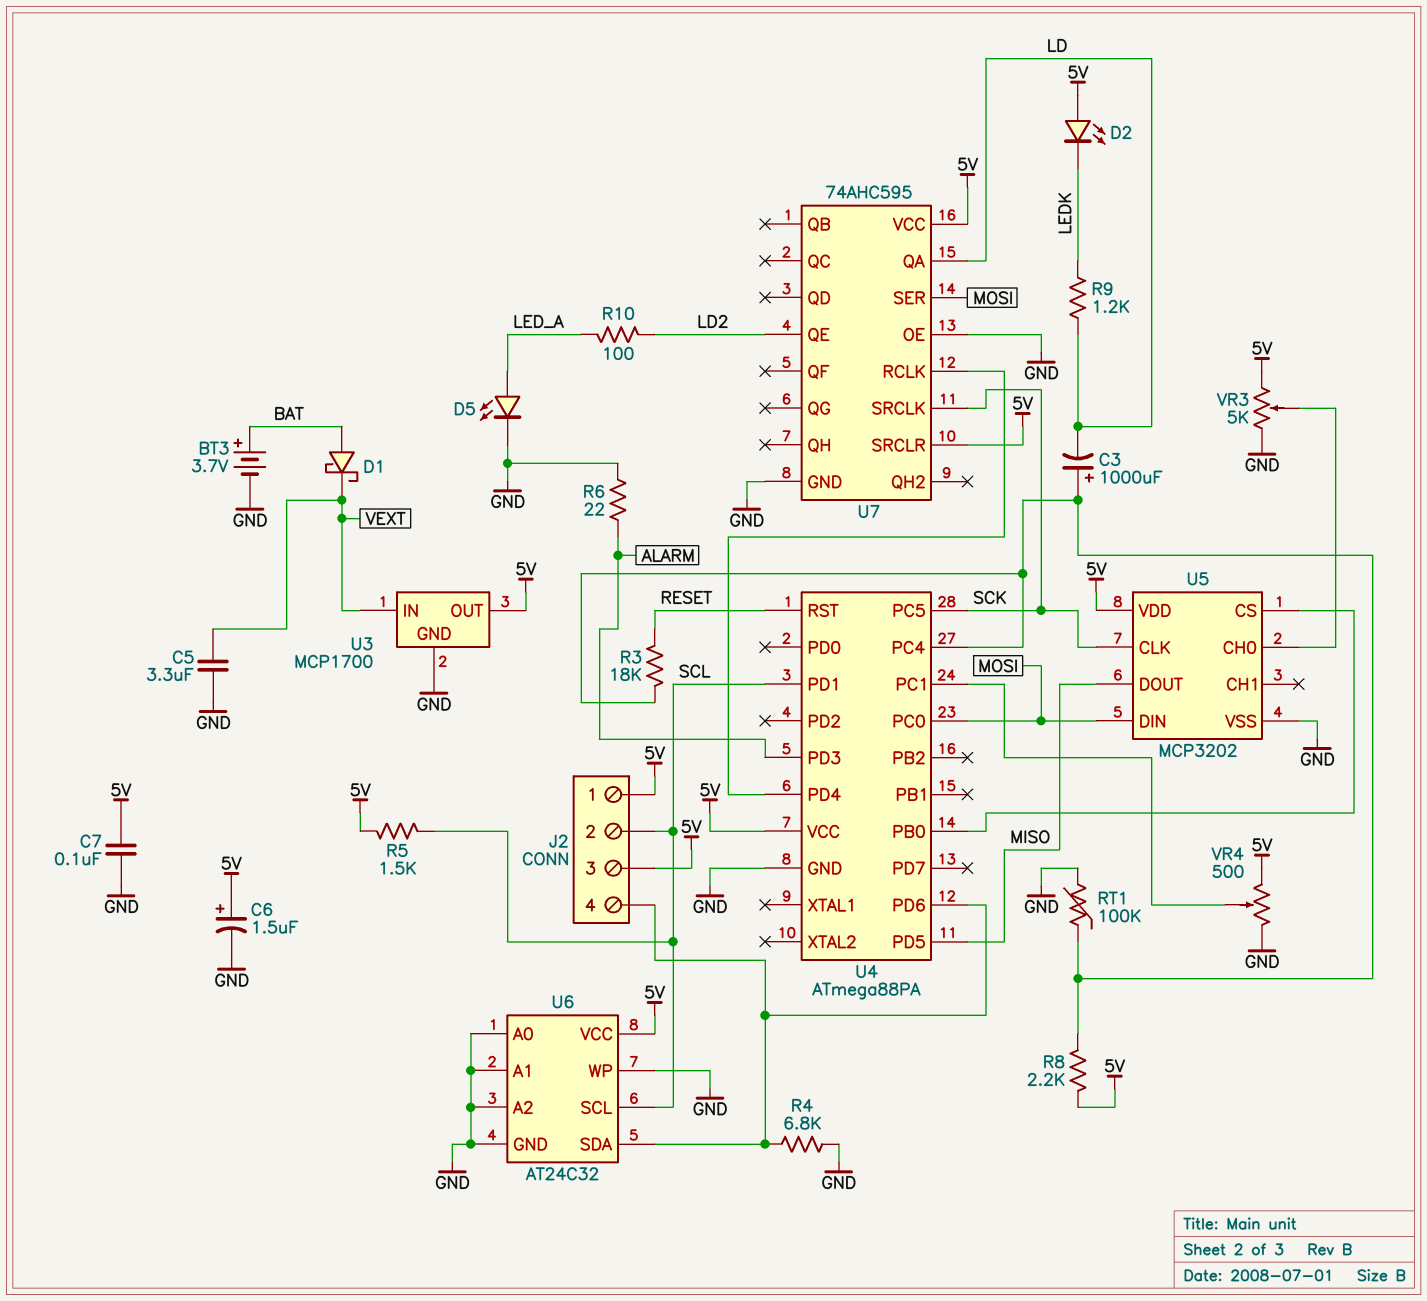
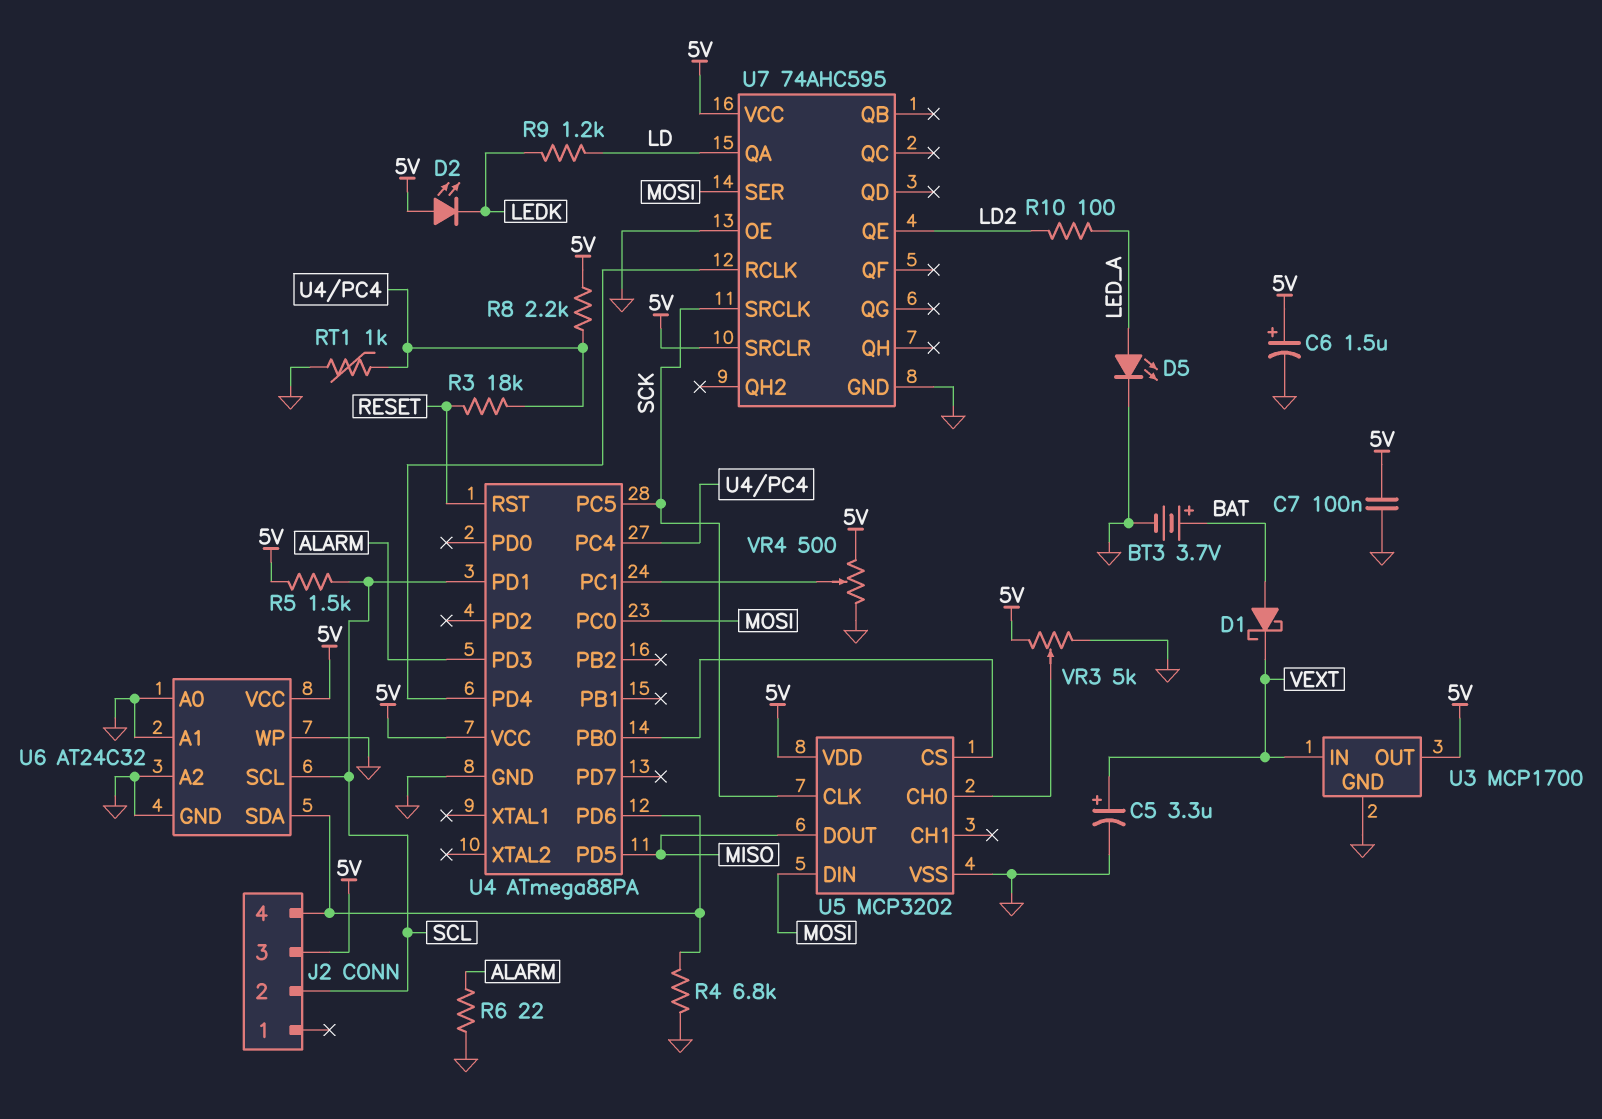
C3: 1000uF (plus U4/PC4, minus LD) -> none
C5: 3.3uF (GND, VEXT) -> 3.3uF (plus VEXT, minus GND)
J2 pin 1: 5V -> none
RT1: 100k (GND, U4/PC4) -> 1k (GND, U4/PC4)

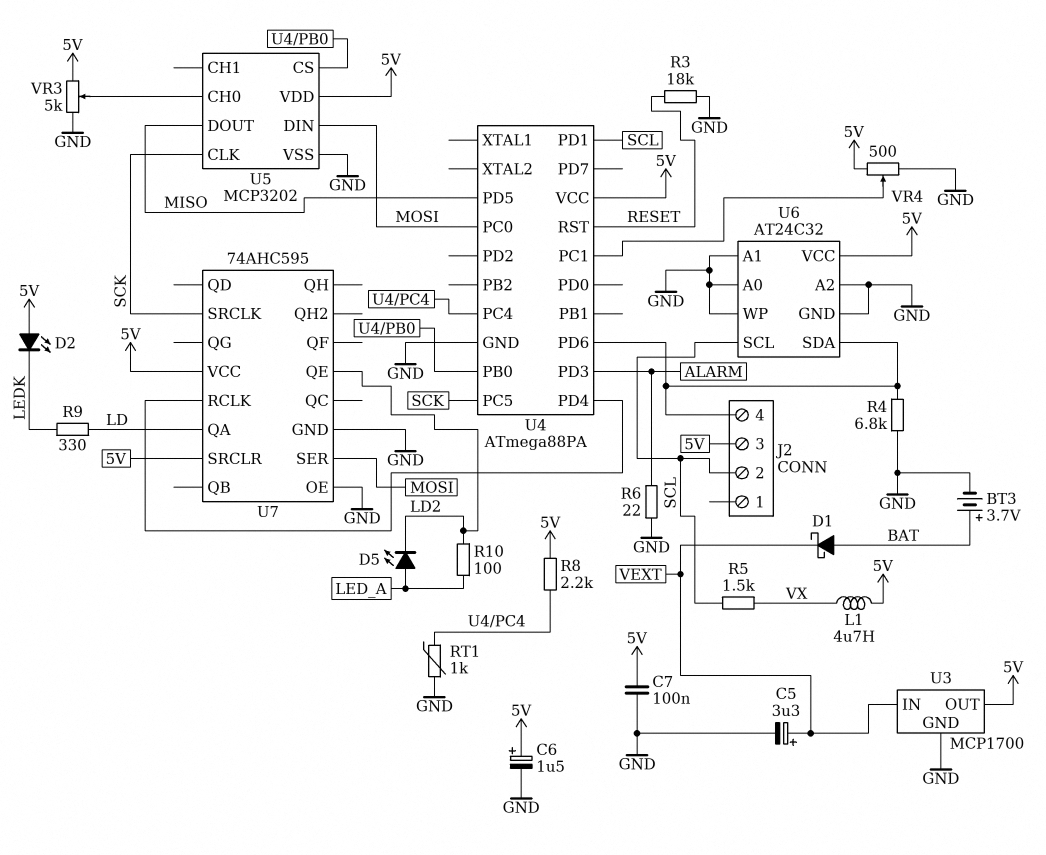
D5: LED (A LED_A, K GND) -> LED (A LED_A, K LD2)
L1: none -> 4.7uH (5V, VX)
R3: 18k (RESET, U4/PC4) -> 18k (GND, RESET)
R5: 1.5k (5V, SCL) -> 1.5k (SCL, VX)
R9: 1.2k (LD, LEDK) -> 330 (LD, LEDK)

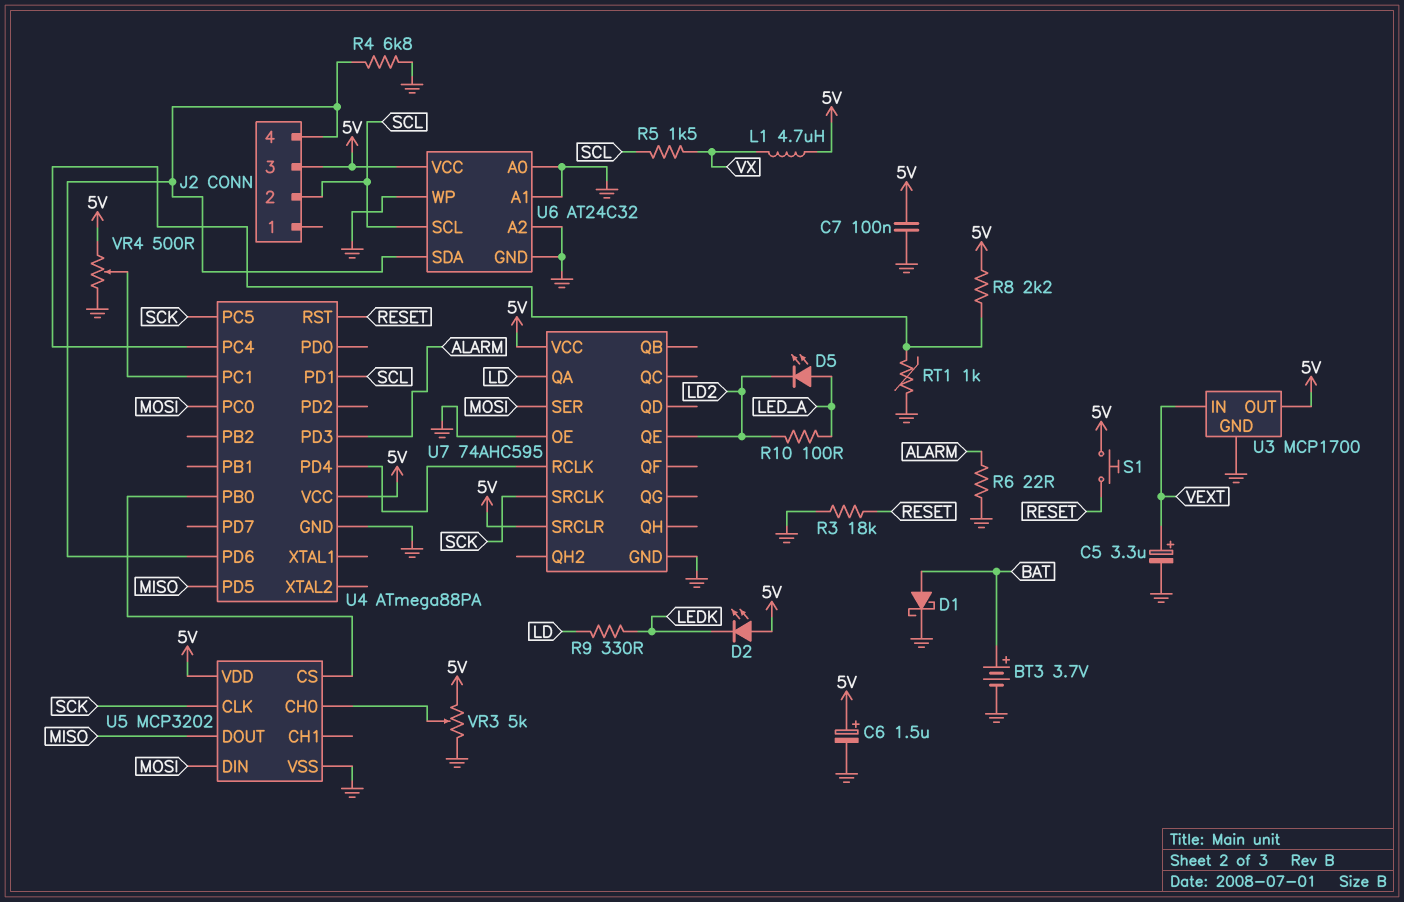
D1: schottky (A BAT, K VEXT) -> schottky (A BAT, K GND)
S1: none -> button (5V, RESET)

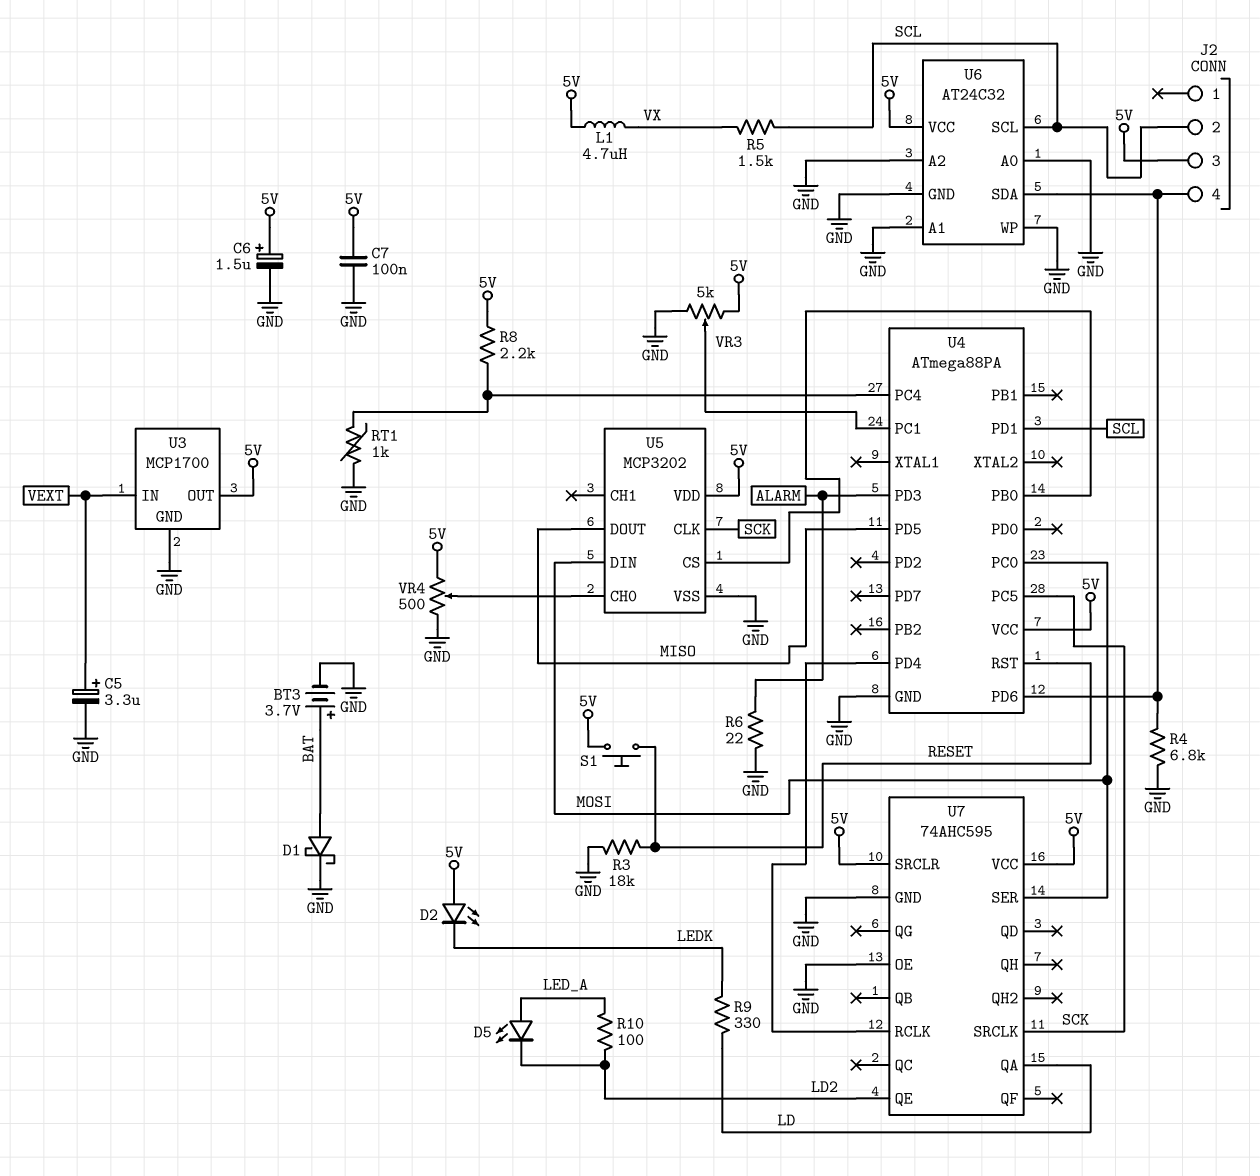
VR3: 5k (5V, GND, wiper U5/CH0) -> 5k (5V, GND, wiper U4/PC1)
VR4: 500 (5V, GND, wiper U4/PC1) -> 500 (5V, GND, wiper U5/CH0)

